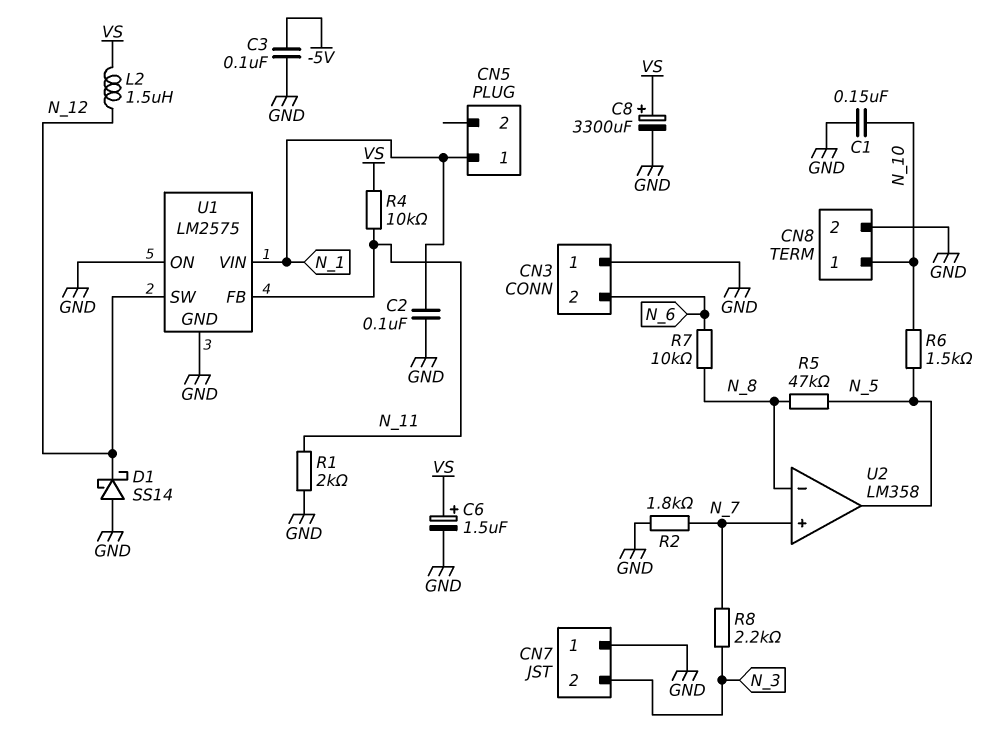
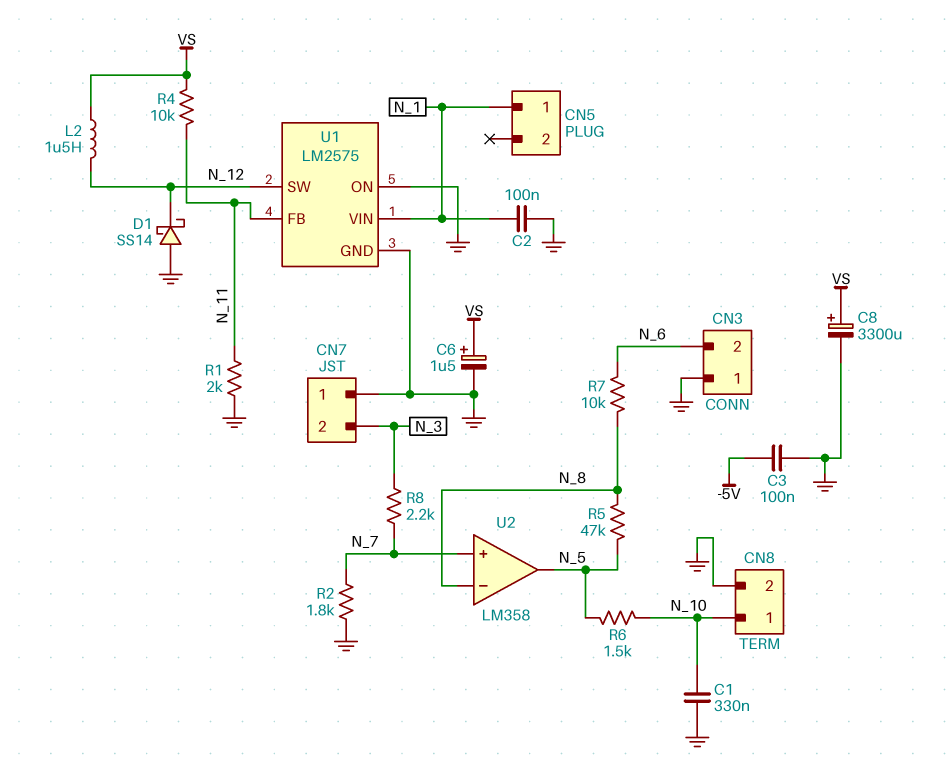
C1: 150nF (GND, N_10) -> 330nF (GND, N_10)

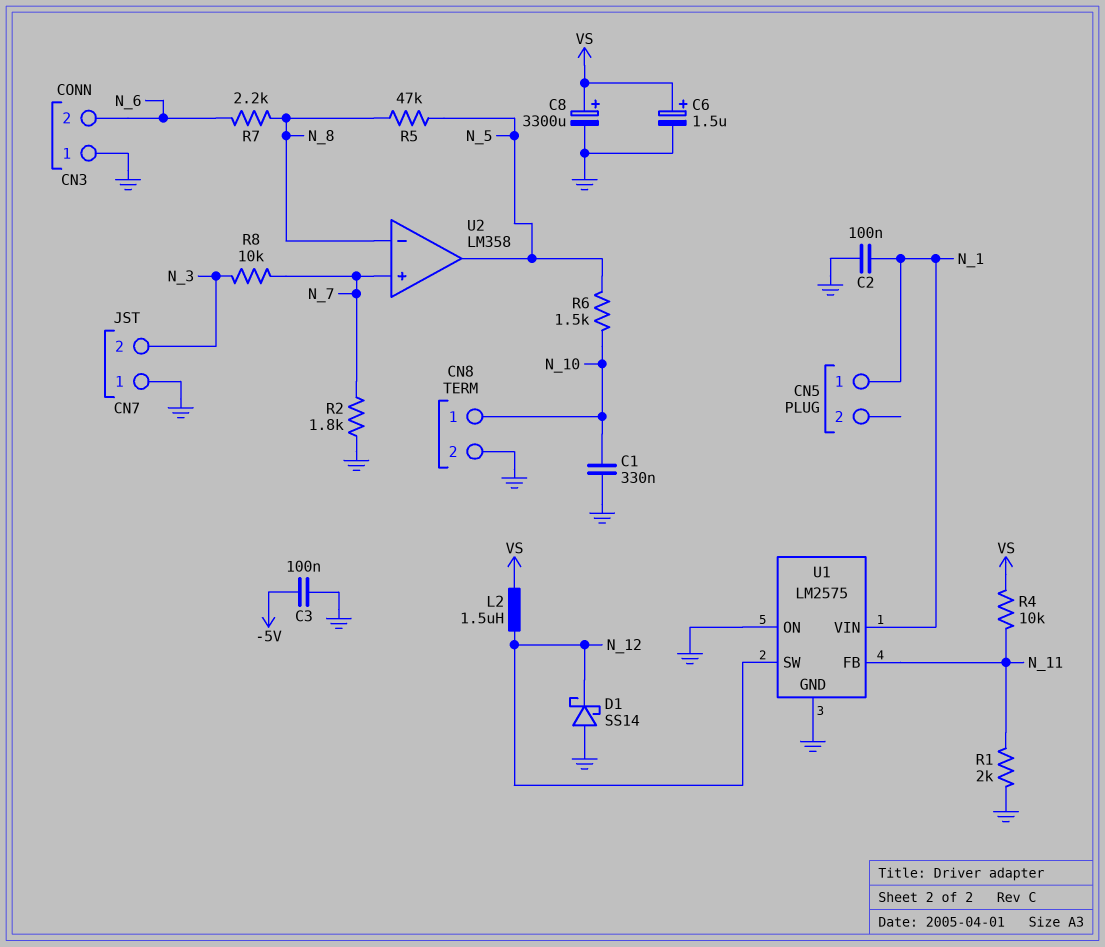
R7: 10k (N_6, N_8) -> 2.2k (N_6, N_8)
R8: 2.2k (N_3, N_7) -> 10k (N_3, N_7)

